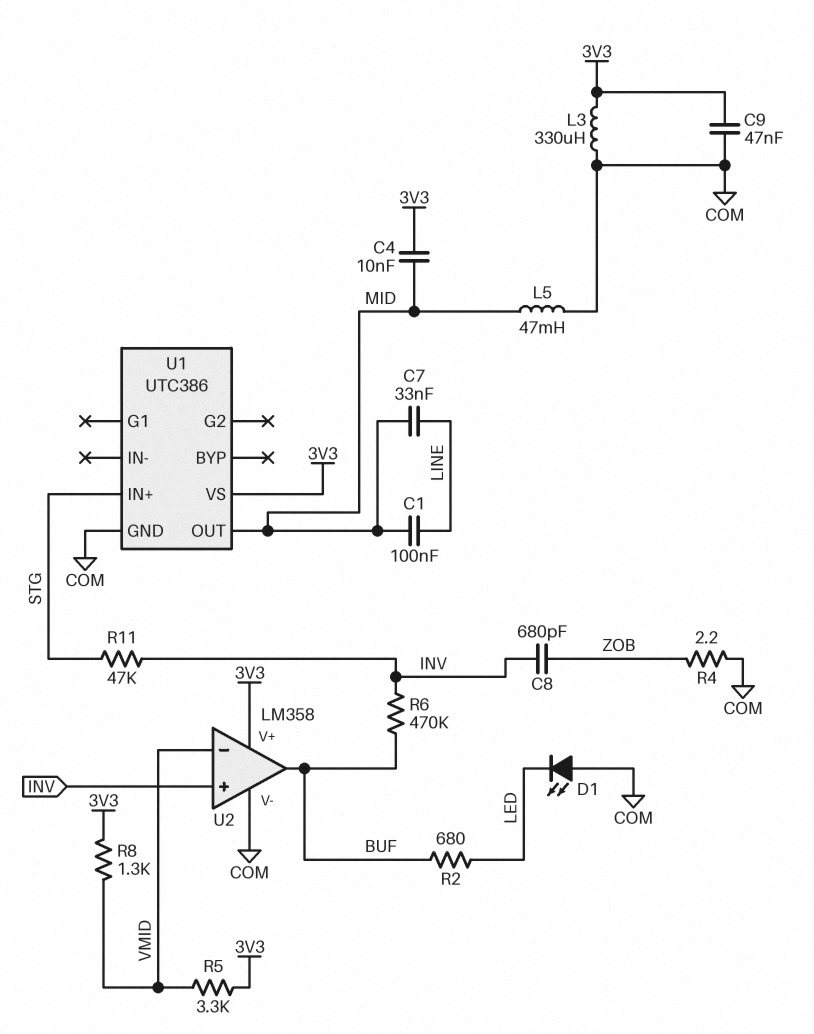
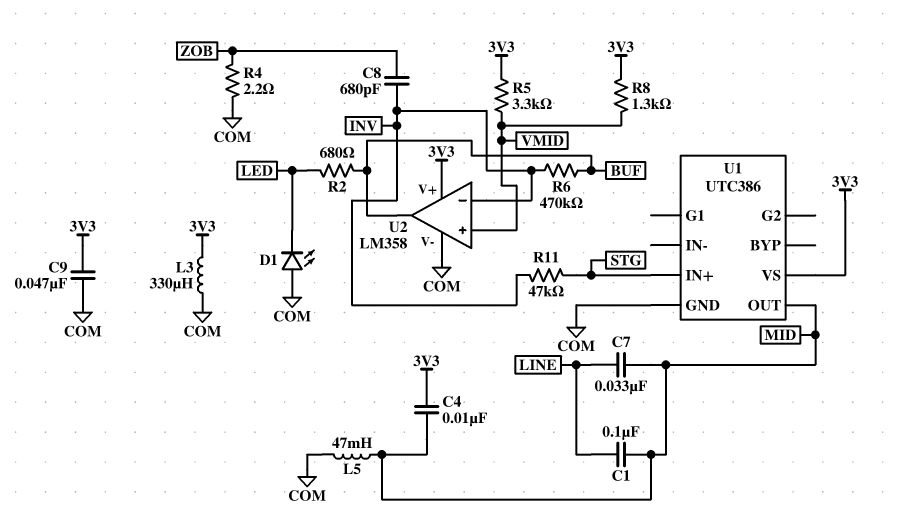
U2 pin in+: INV -> VMID
U2 pin in-: VMID -> INV

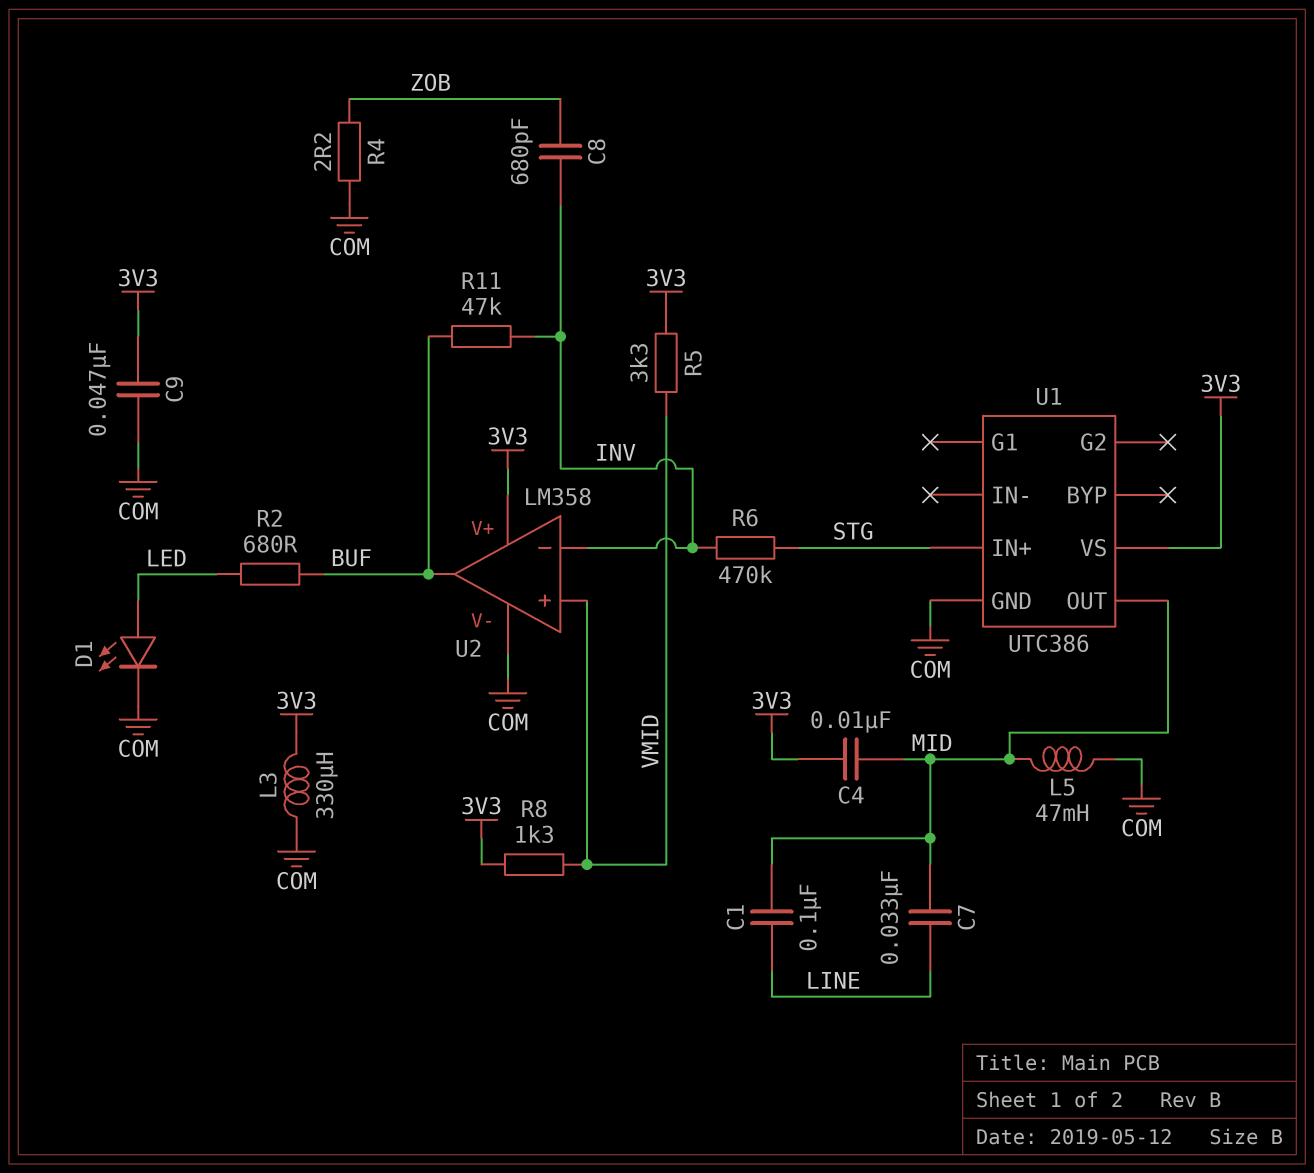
D1: LED (A COM, K LED) -> LED (A LED, K COM)
R6: 470k (BUF, INV) -> 470k (INV, STG)
R11: 47k (INV, STG) -> 47k (BUF, INV)

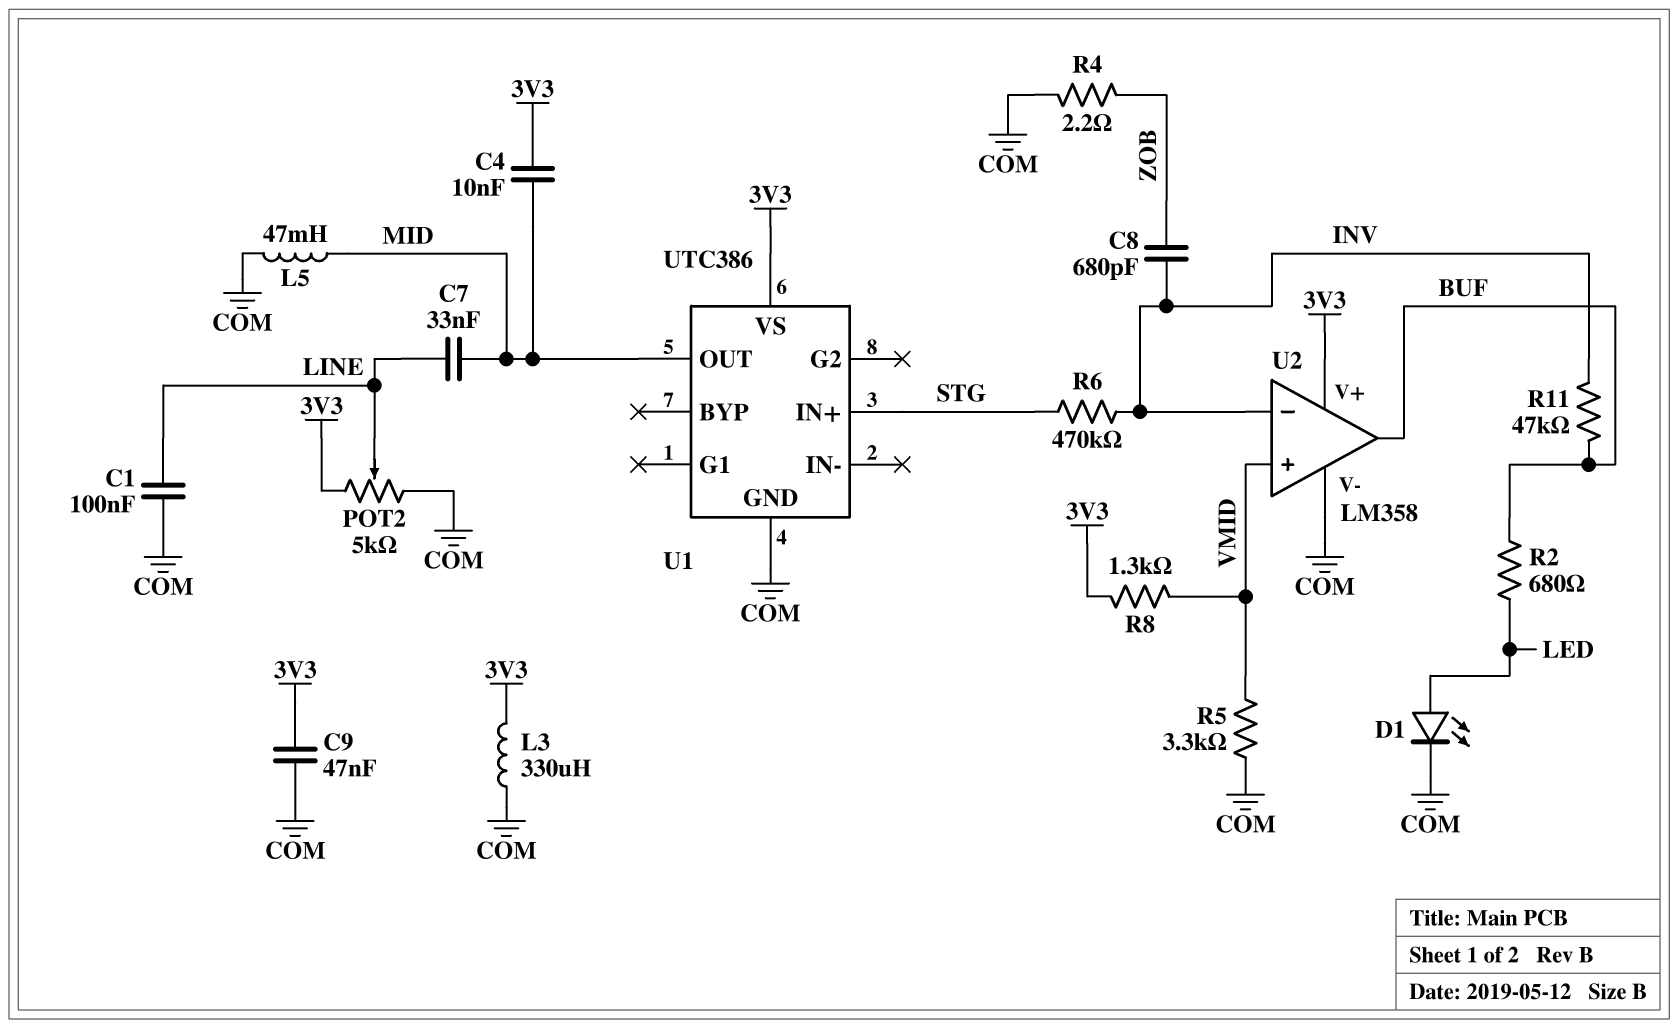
C1: 100nF (LINE, MID) -> 100nF (COM, LINE)
POT2: none -> 5k (3V3, COM, wiper LINE)
R5: 3.3k (3V3, VMID) -> 3.3k (COM, VMID)

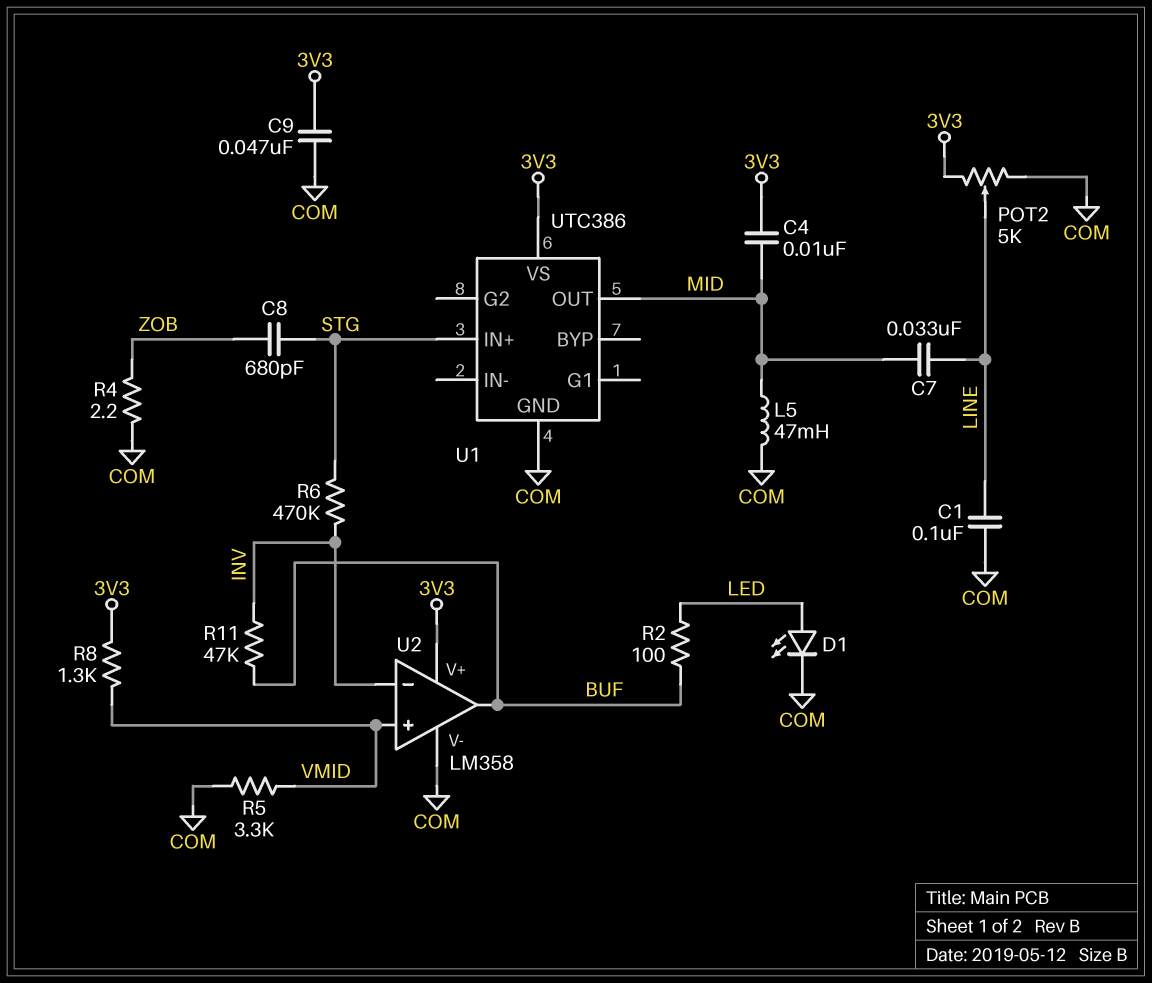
C8: 680pF (INV, ZOB) -> 680pF (STG, ZOB)
L3: 330uH (3V3, COM) -> none
R2: 680 (BUF, LED) -> 100 (BUF, LED)

